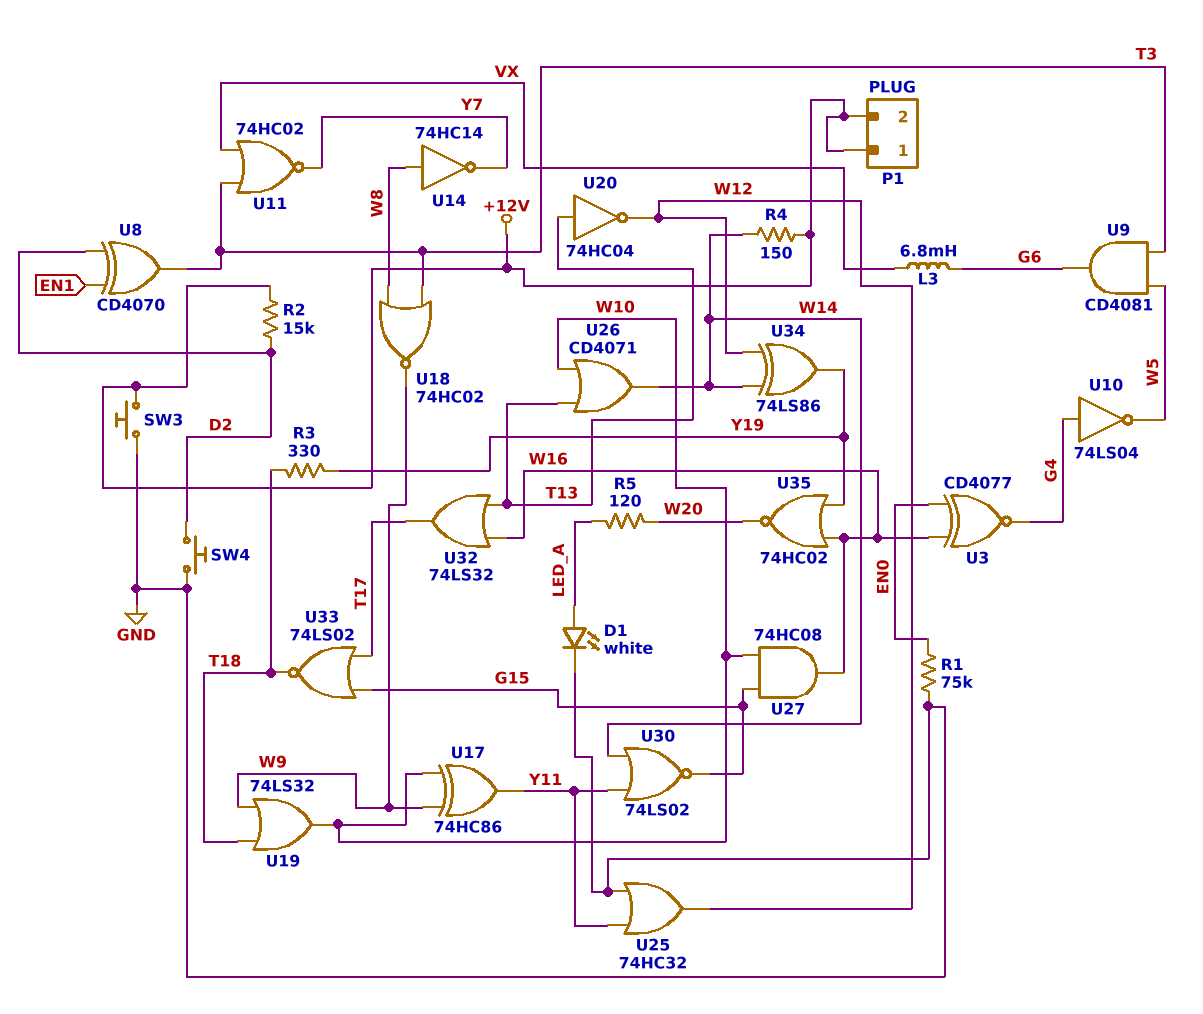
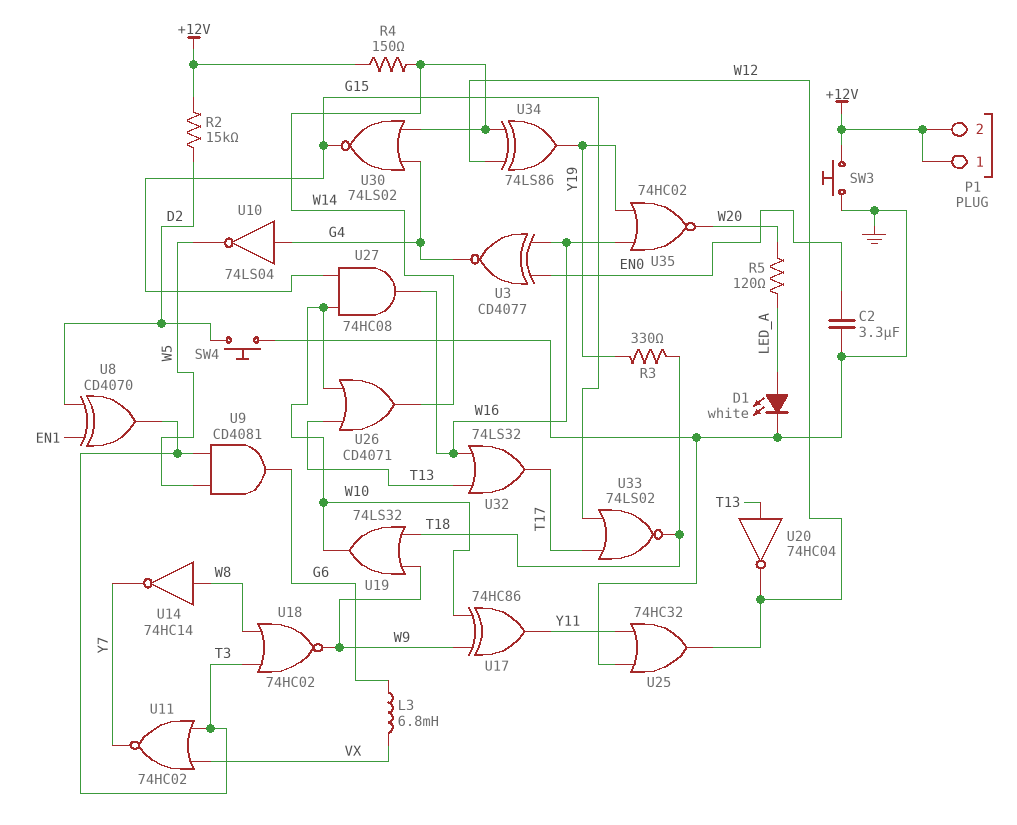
C2: none -> 3.3uF (EN0, GND)
R1: 75k (EN0, GND) -> none
U30: NOR 74LS02 (in W14, in Y11, out G15) -> NOR 74LS02 (in G4, in W14, out G15)

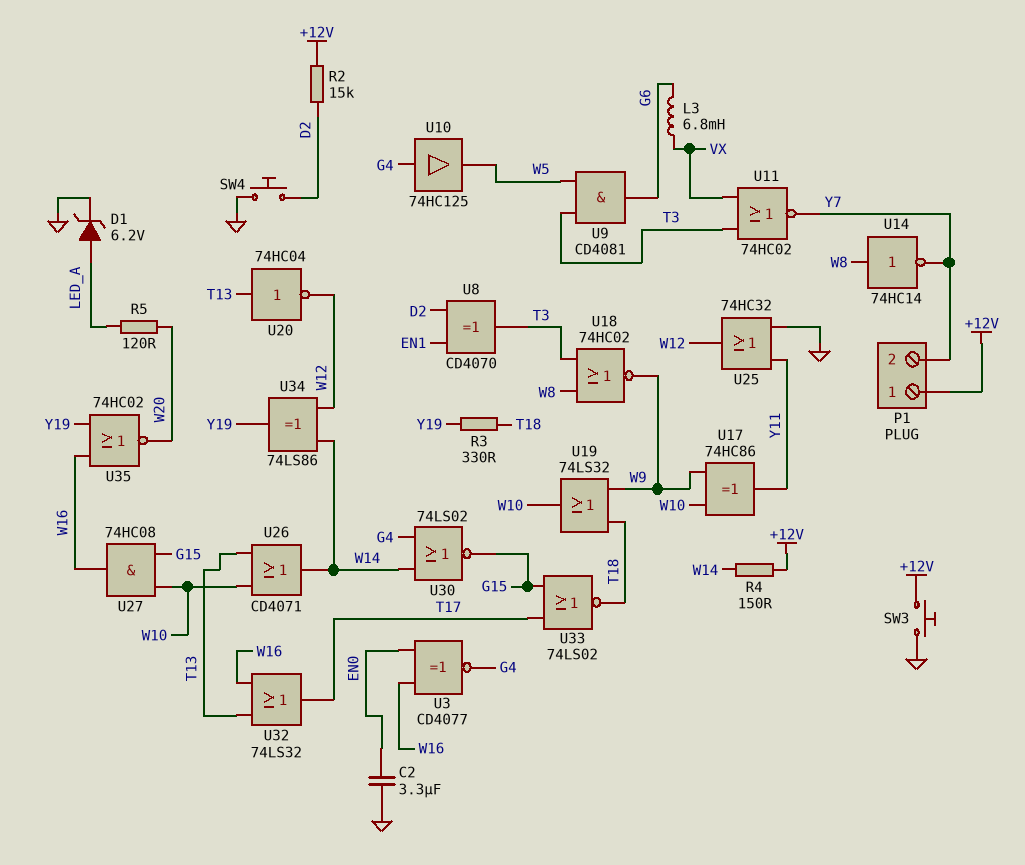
D1: LED white (A LED_A, K GND) -> zener 6.2V (A LED_A, K GND)
P1 pin 2: +12V -> Y7
U10: NOT 74LS04 (in G4, out W5) -> buffer 74HC125 (in G4, out W5)

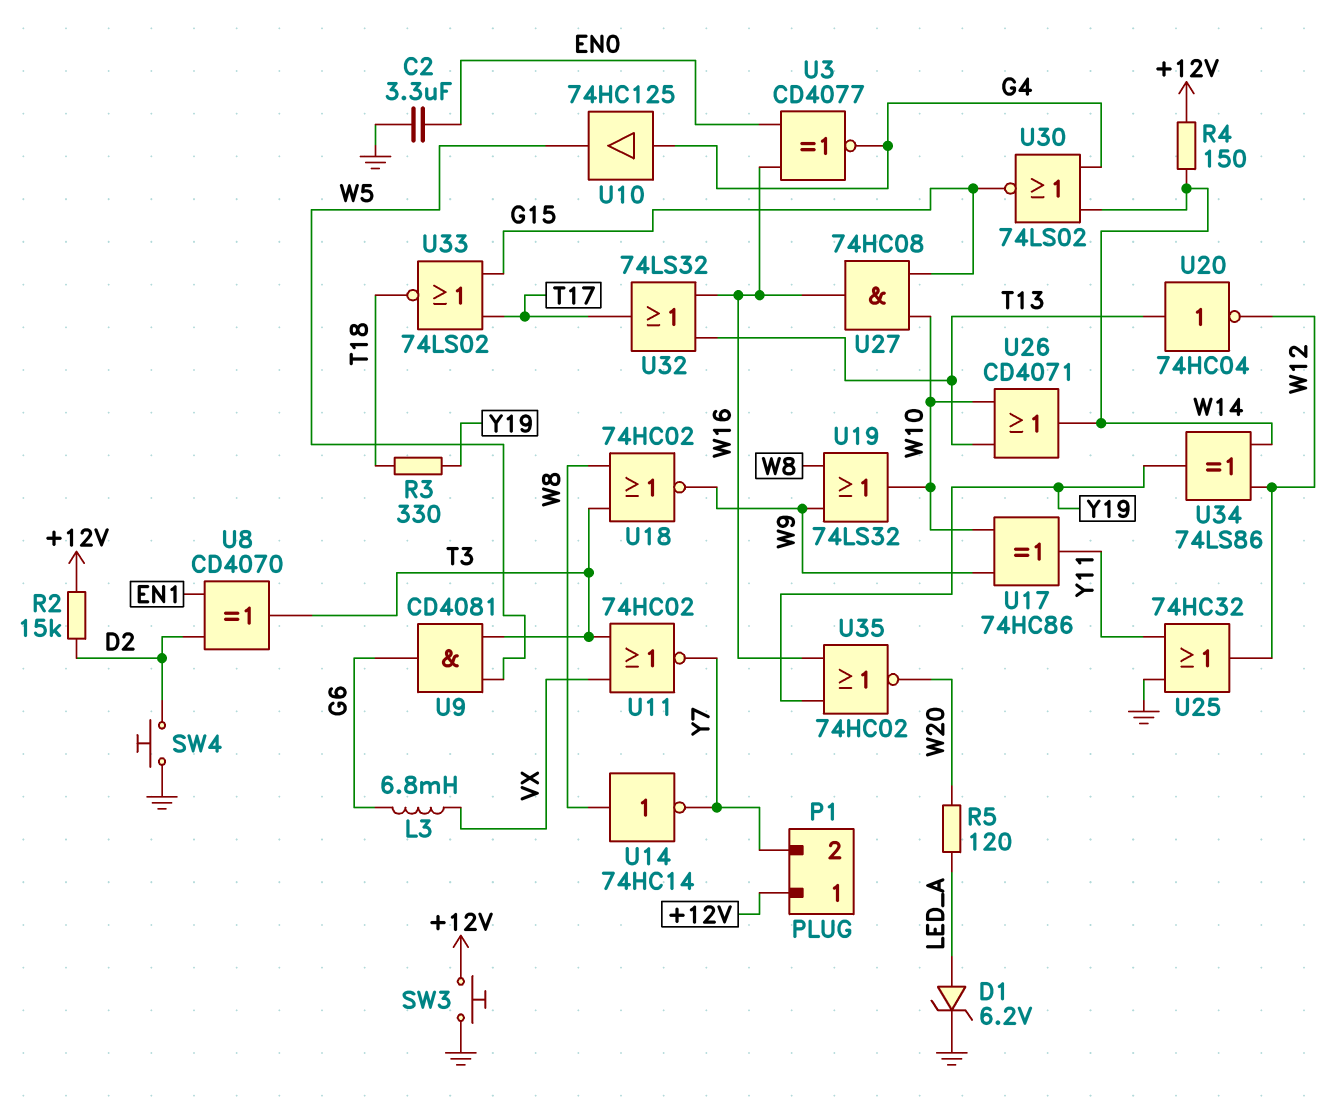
U19: OR 74LS32 (in T18, in W9, out W10) -> OR 74LS32 (in W8, in W9, out W10)

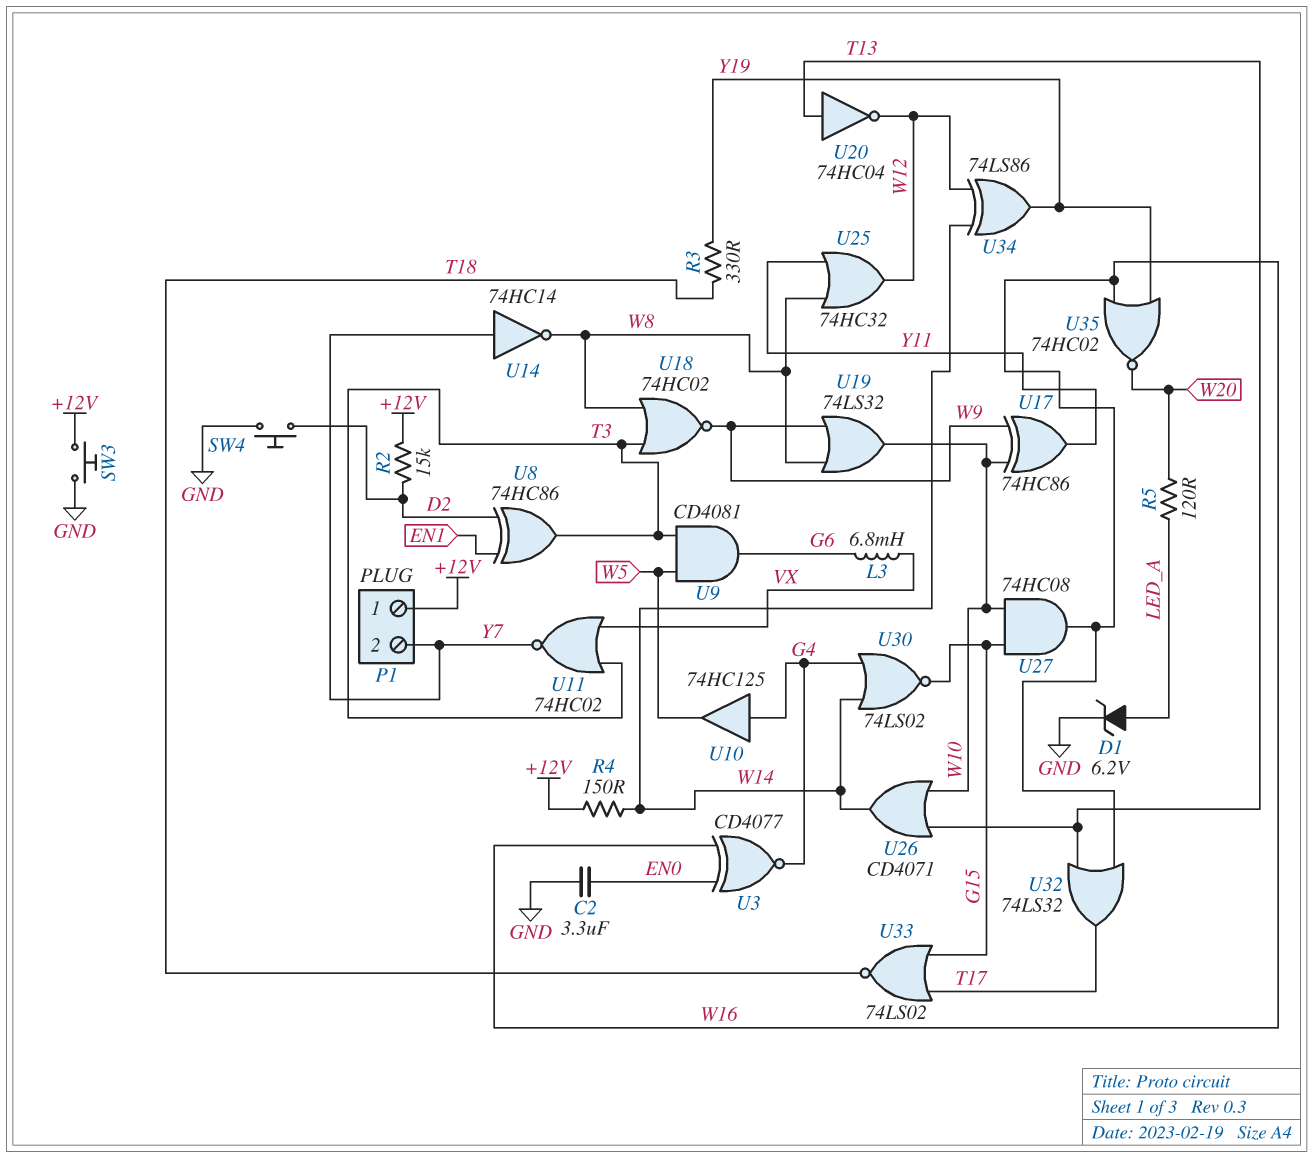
U8: XOR CD4070 (in D2, in EN1, out T3) -> XOR 74HC86 (in D2, in EN1, out T3)
U14: NOT 74HC14 (in W8, out Y7) -> NOT 74HC14 (in Y7, out W8)
U25: OR 74HC32 (in GND, in Y11, out W12) -> OR 74HC32 (in W8, in Y11, out W12)

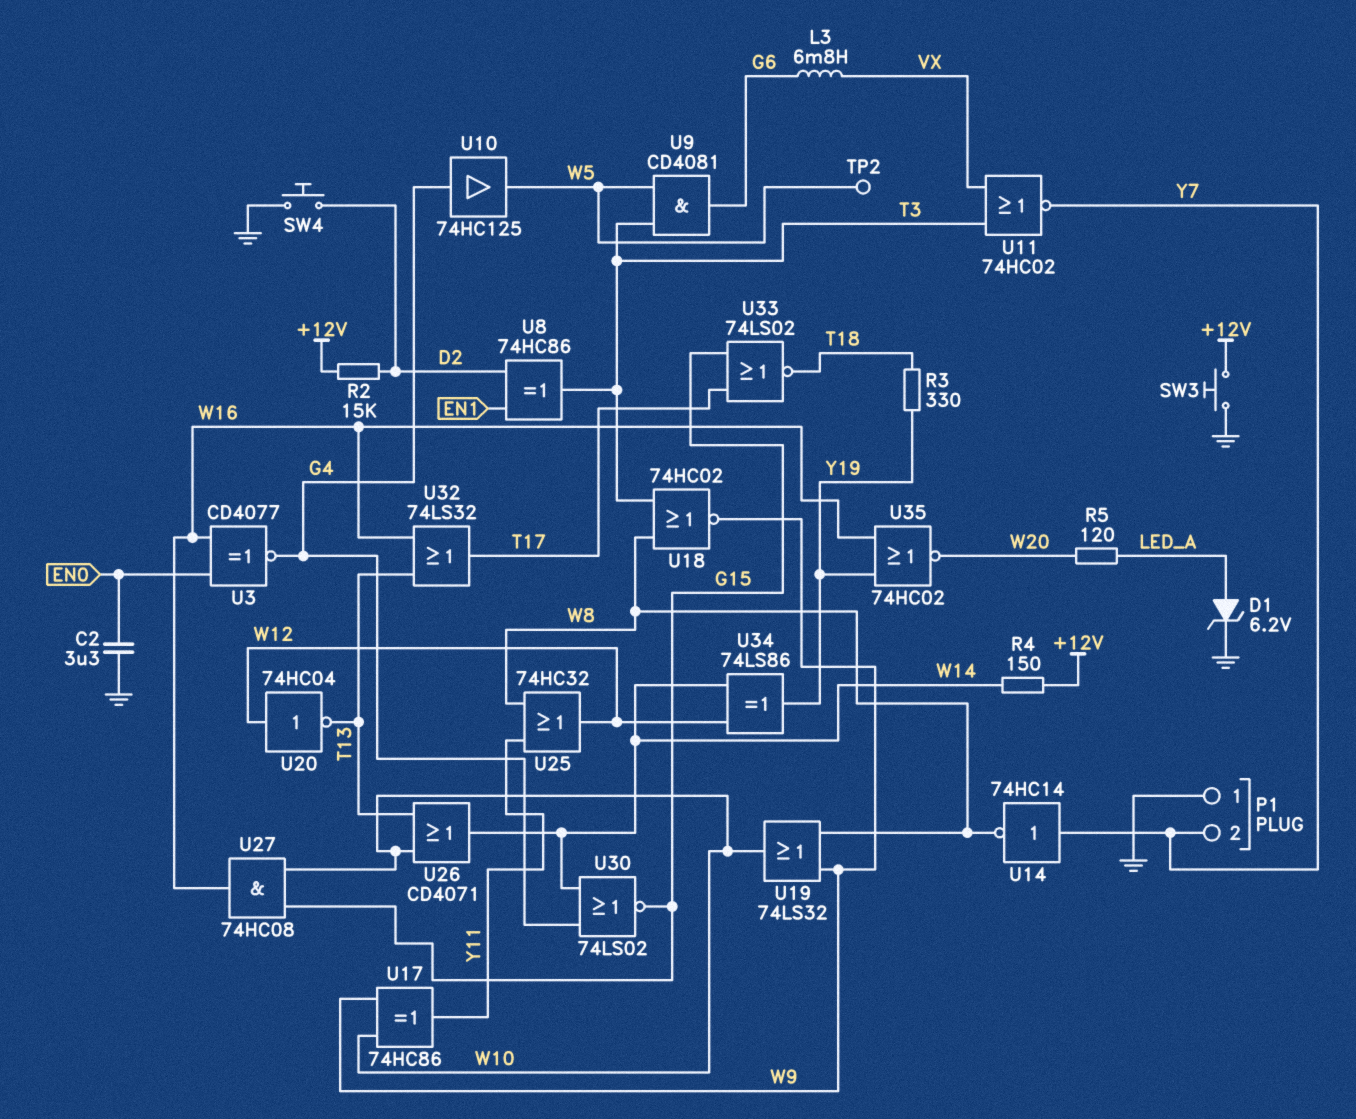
P1 pin 1: +12V -> GND
TP2: none -> test point (W5)
U20: NOT 74HC04 (in T13, out W12) -> NOT 74HC04 (in W12, out T13)

